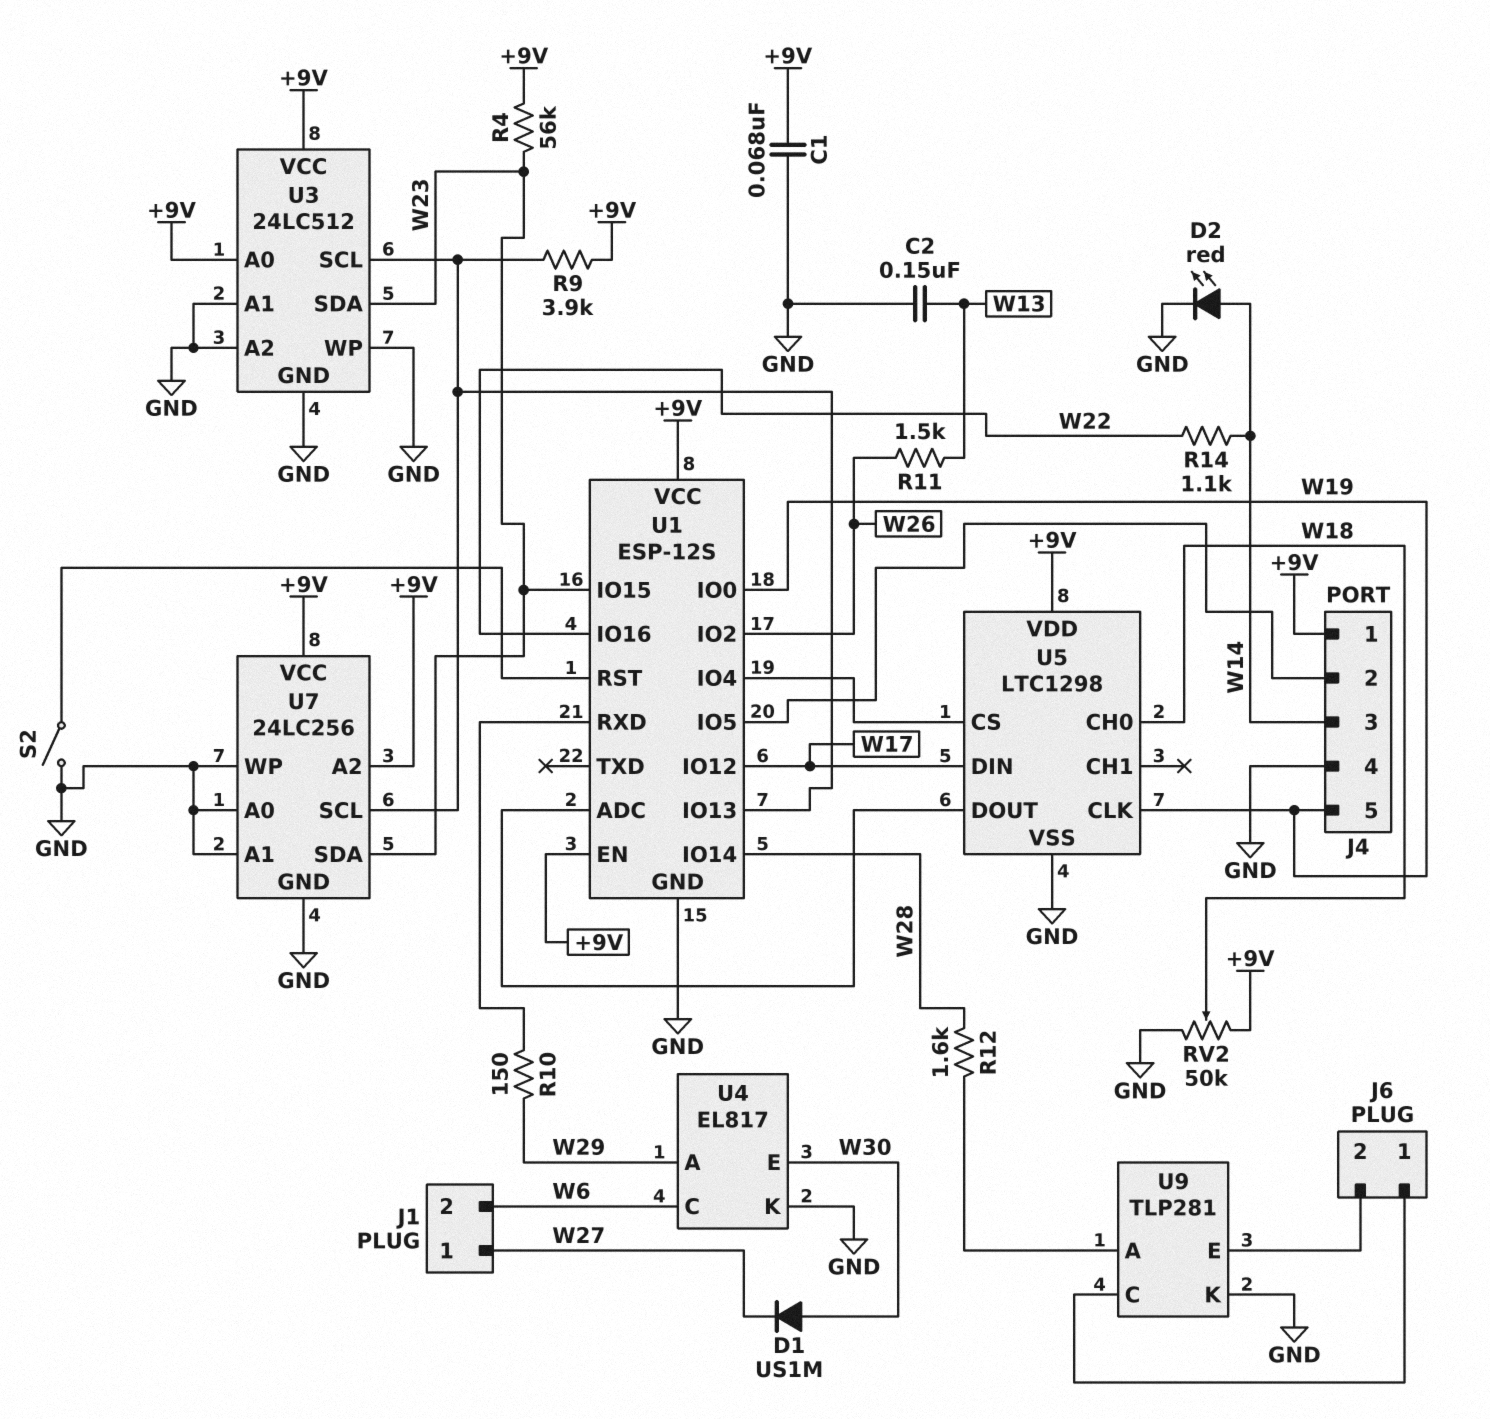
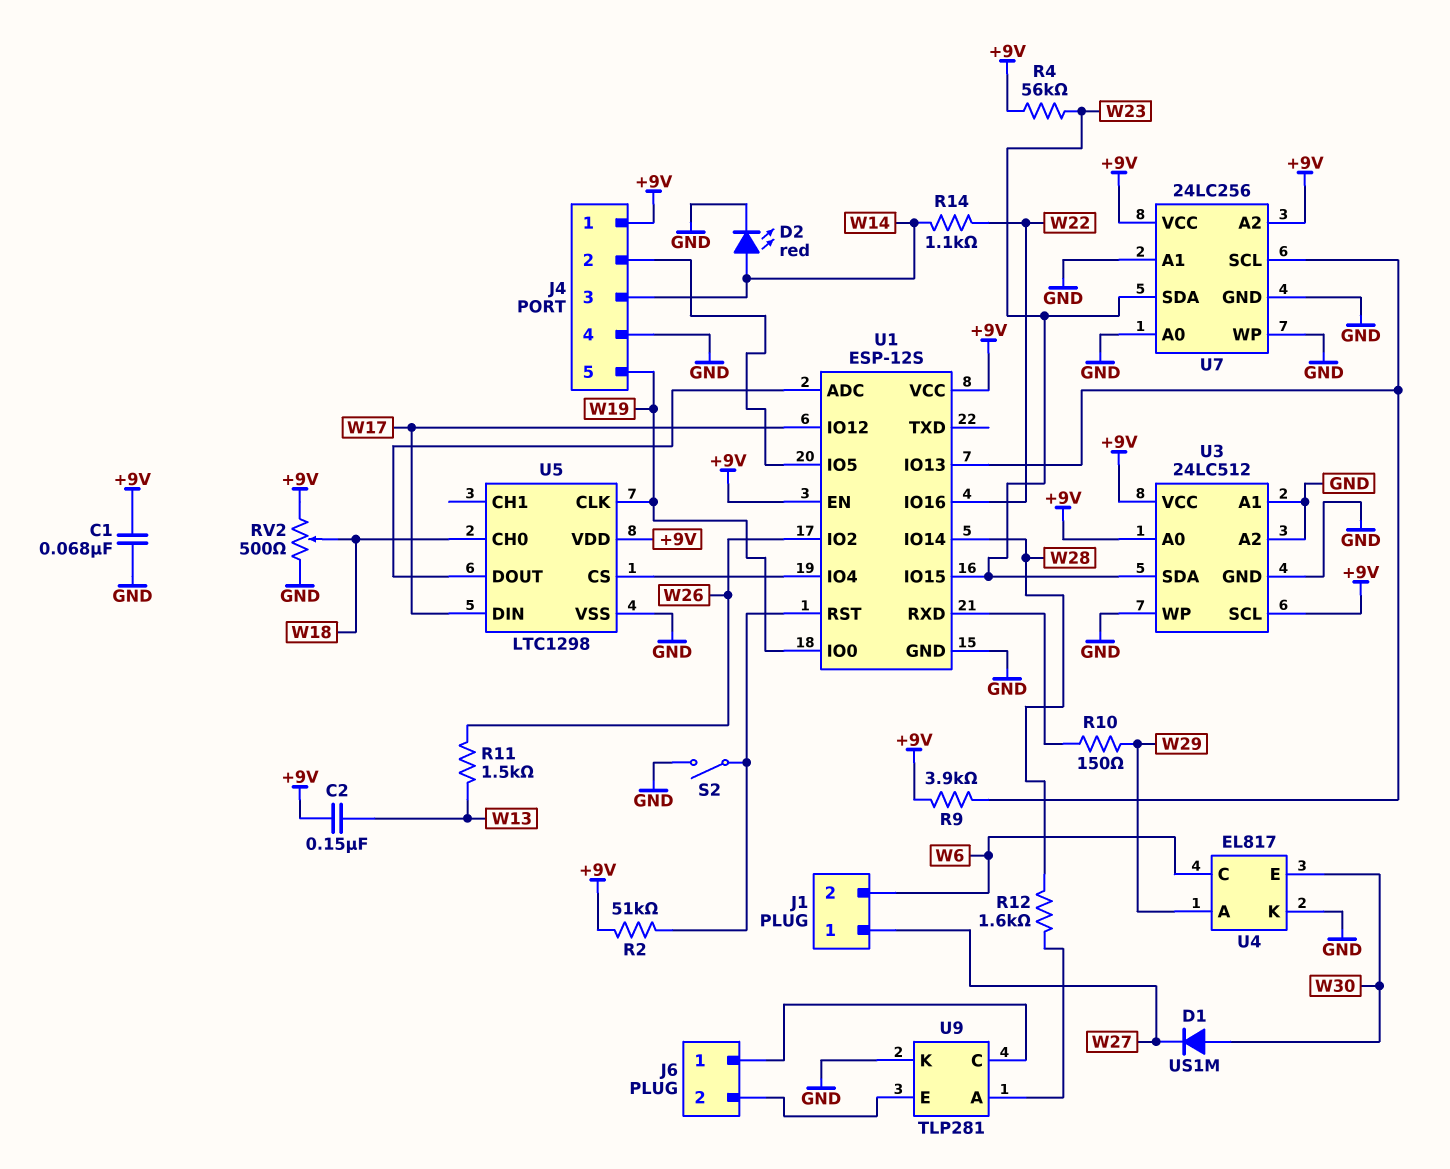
C2: 150nF (GND, W13) -> 150nF (+9V, W13)
R2: none -> 51k (+9V, U1/RST)
RV2: 50k (+9V, GND, wiper W18) -> 500 (+9V, GND, wiper W18)
U3 pin SCL: U1/IO13 -> +9V

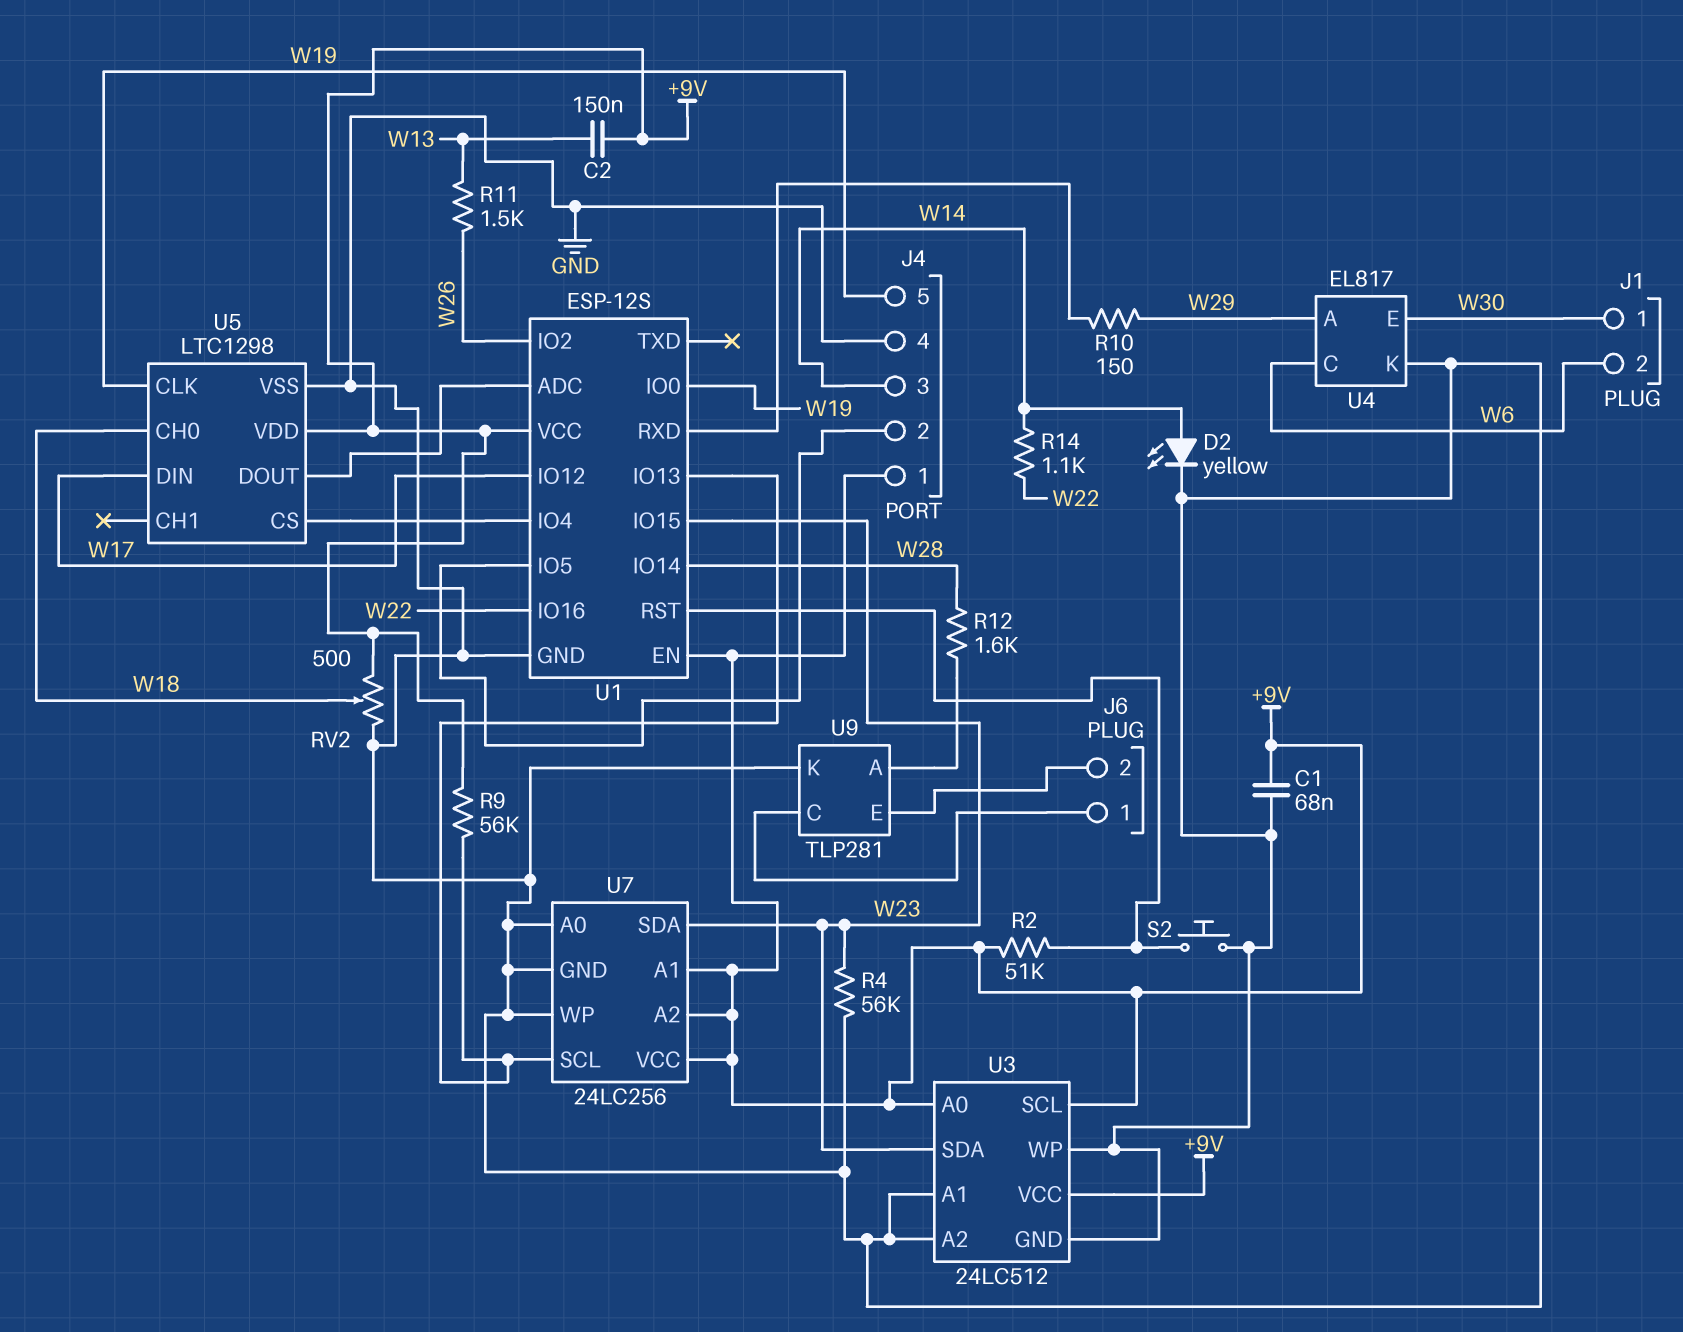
D1: diode US1M (A W30, K W27) -> none
D2: LED red (A W14, K GND) -> LED yellow (A W14, K GND)
J1 pin 1: W27 -> W30
R4: 56k (+9V, W23) -> 56k (GND, W23)
R9: 3.9k (+9V, U1/IO13) -> 56k (+9V, U1/IO13)
S2: switch (GND, U1/RST) -> button (GND, U1/RST)
U7 pin A1: GND -> +9V

